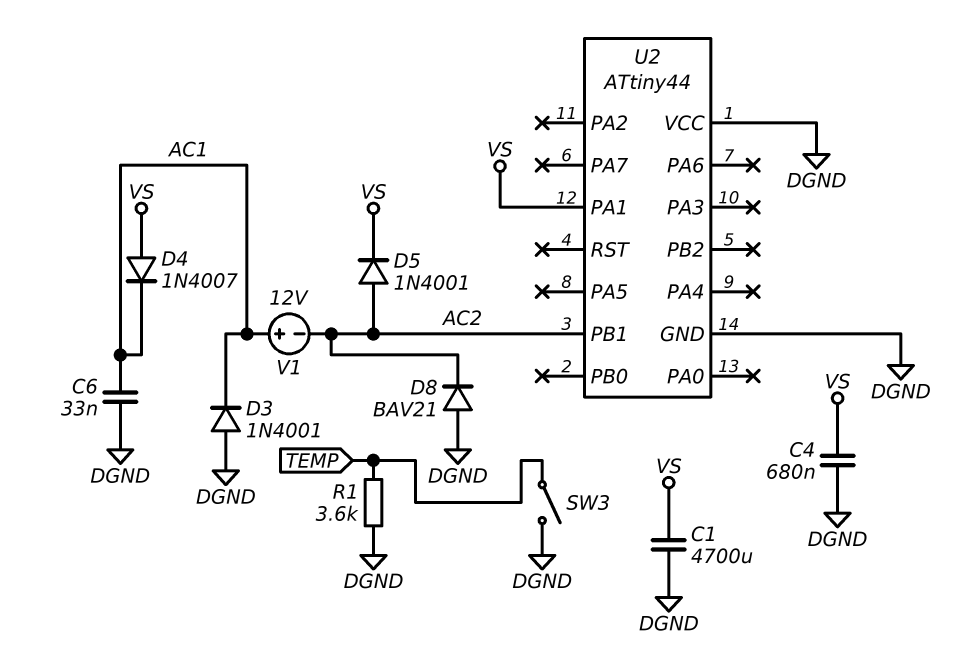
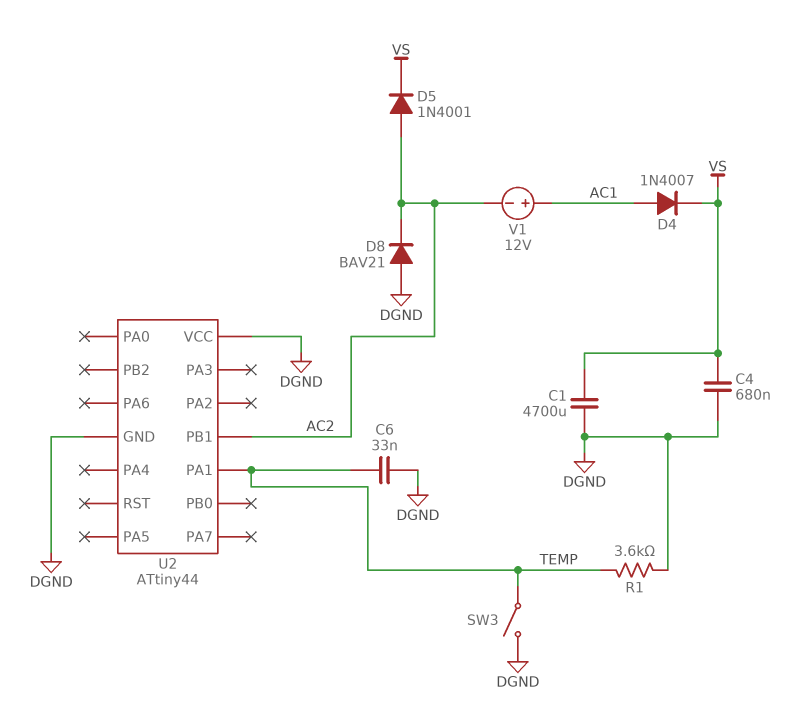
C6: 33nF (AC1, DGND) -> 33nF (DGND, TEMP)
D3: diode 1N4001 (A DGND, K AC1) -> none
D4: diode 1N4007 (A VS, K AC1) -> diode 1N4007 (A AC1, K VS)
U2 pin PA1: VS -> TEMP

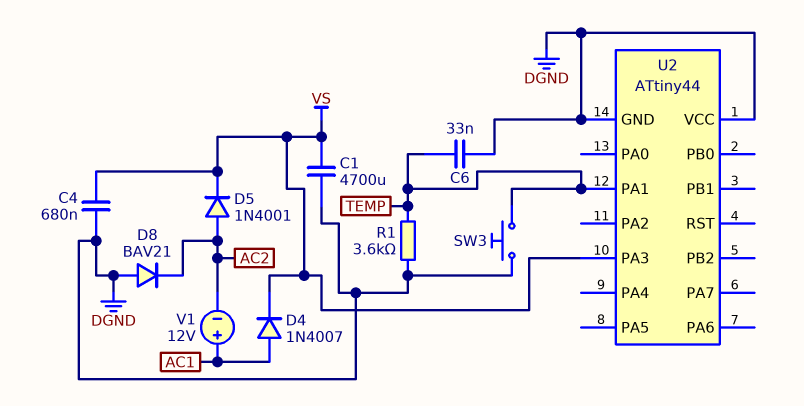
SW3: switch (DGND, TEMP) -> button (DGND, TEMP)
U2 pin PA3: none -> VS
U2 pin PB1: AC2 -> none

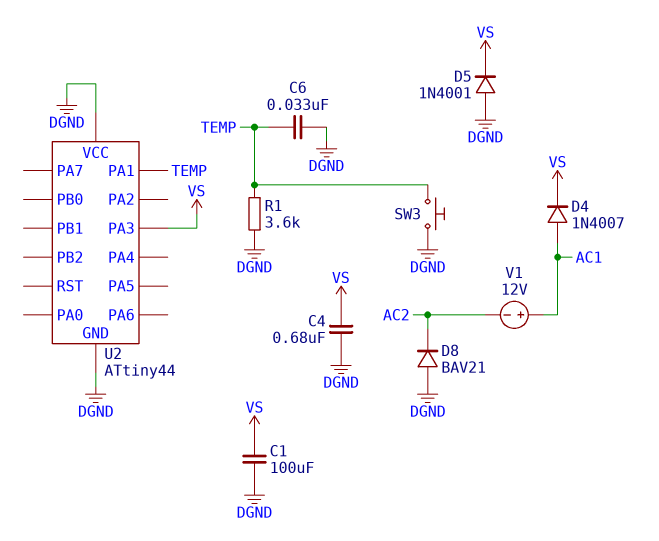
C1: 4700uF (DGND, VS) -> 100uF (DGND, VS)
D5: diode 1N4001 (A AC2, K VS) -> diode 1N4001 (A DGND, K VS)

